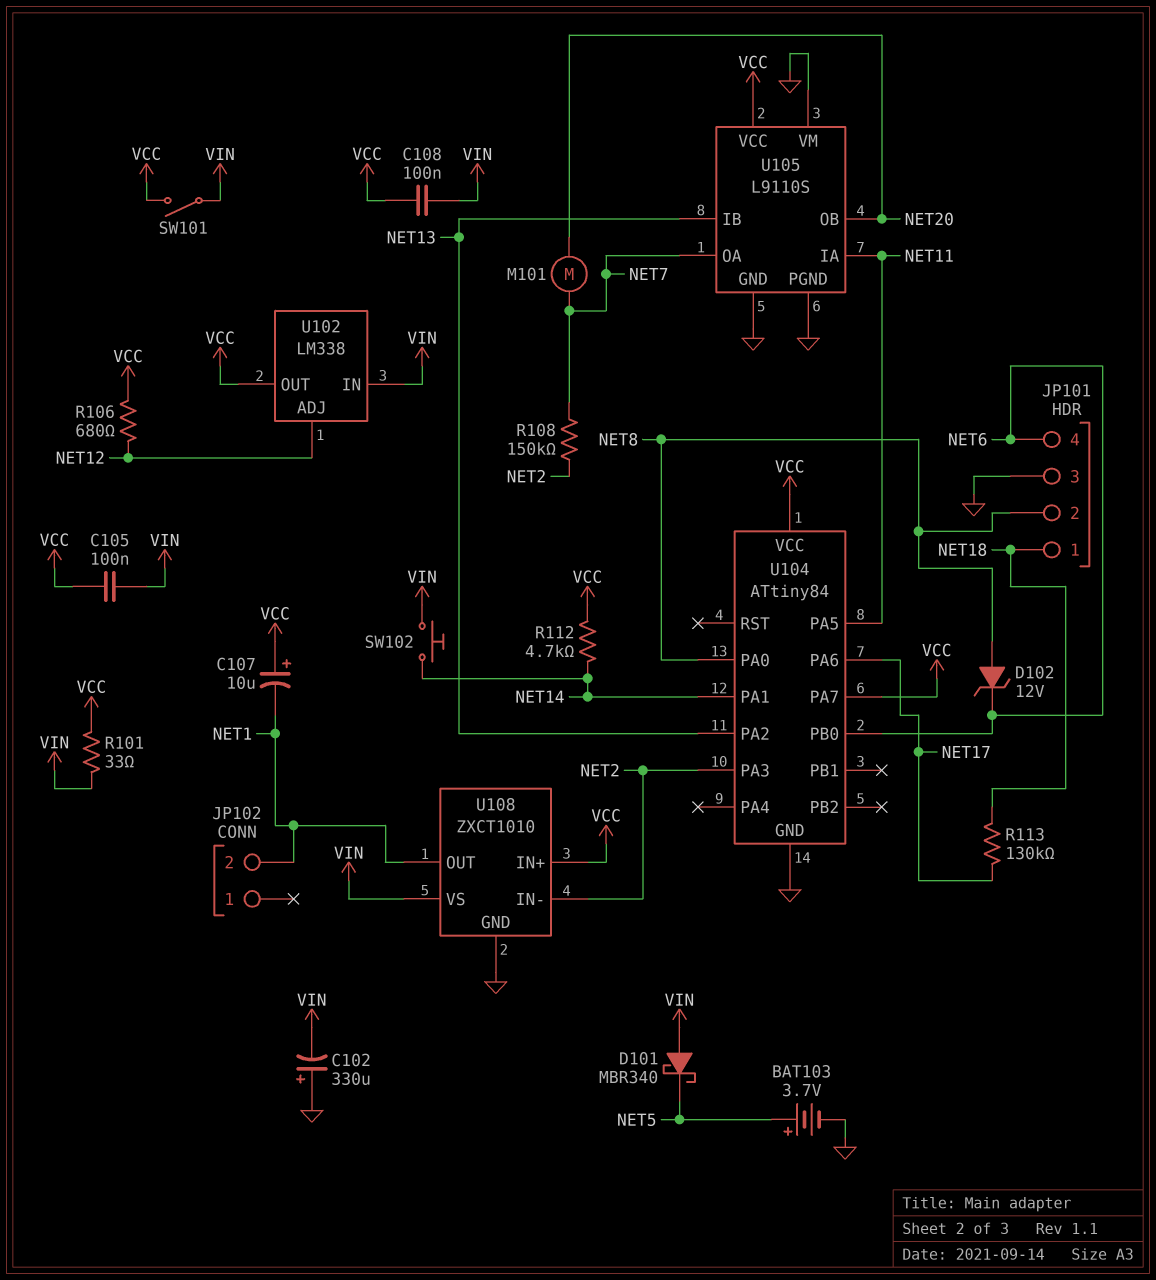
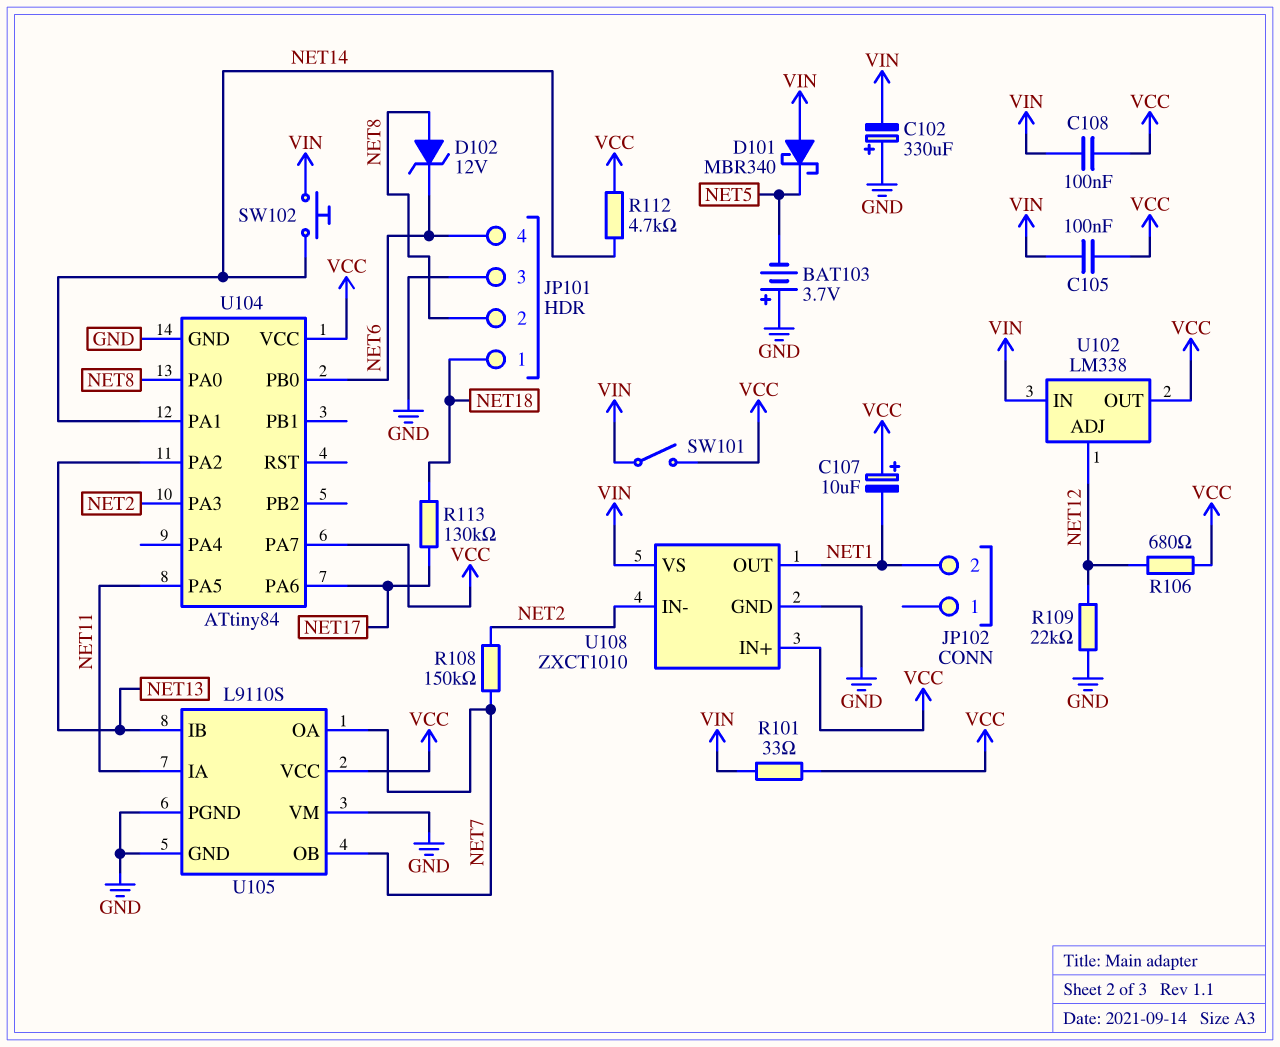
BAT103: 3.7V (plus NET5, minus GND) -> 3.7V (plus GND, minus NET5)
M101: motor (NET7, NET20) -> none
R109: none -> 22k (GND, NET12)
U105 pin OB: NET20 -> NET7

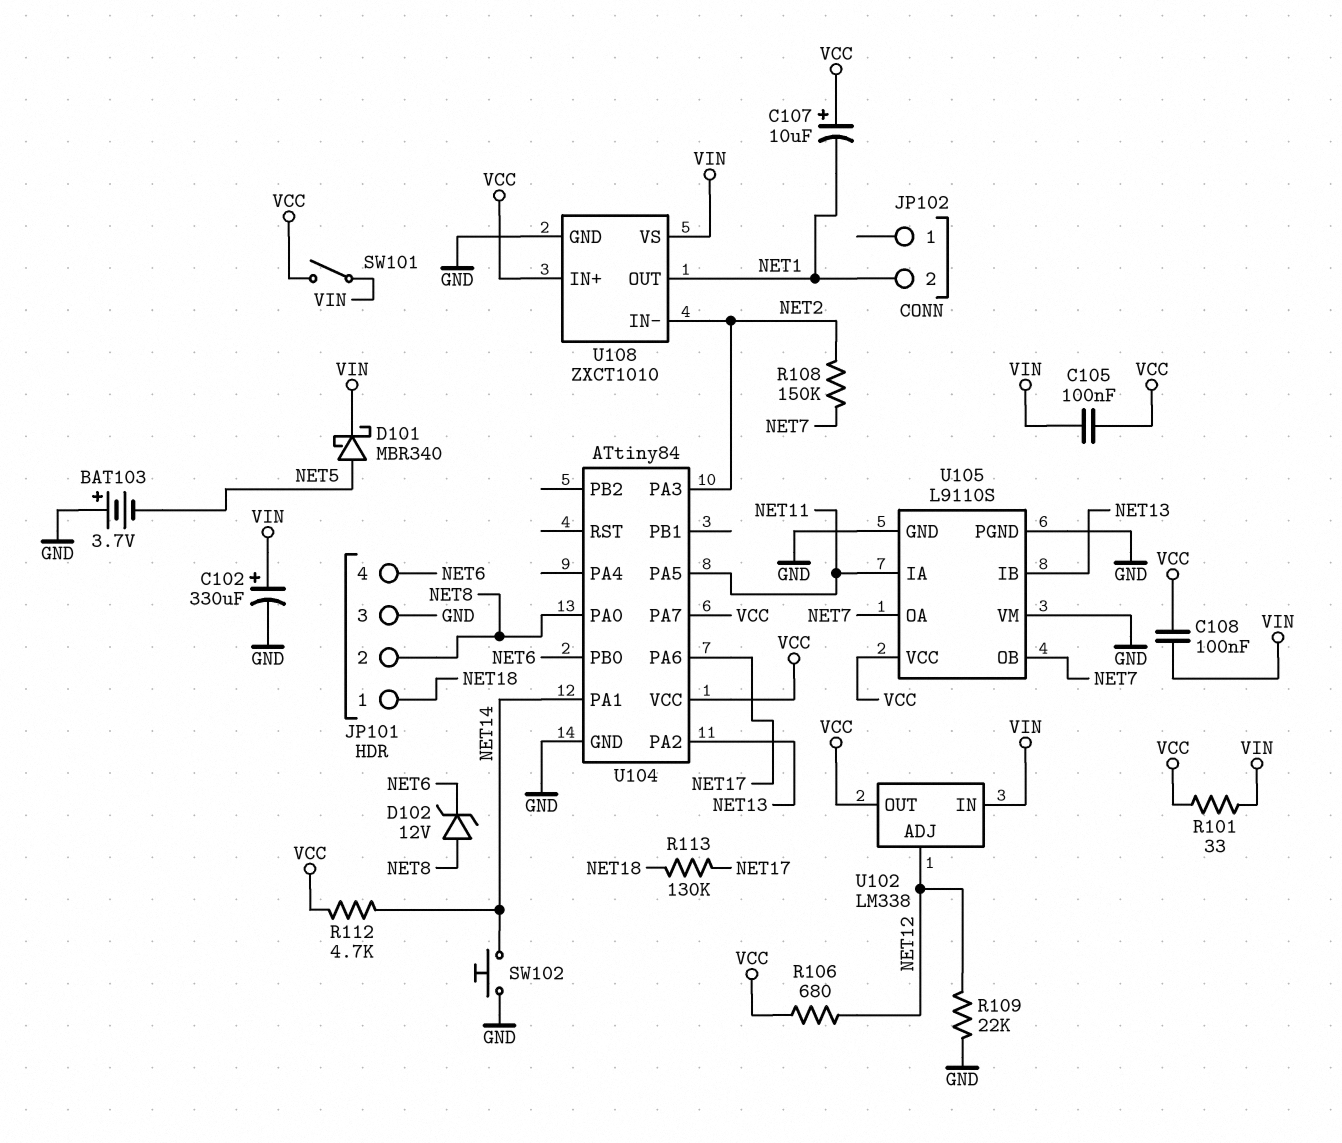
C102: 330uF (plus GND, minus VIN) -> 330uF (plus VIN, minus GND)
D101: schottky MBR340 (A VIN, K NET5) -> schottky MBR340 (A NET5, K VIN)
SW102: button (NET14, VIN) -> button (GND, NET14)

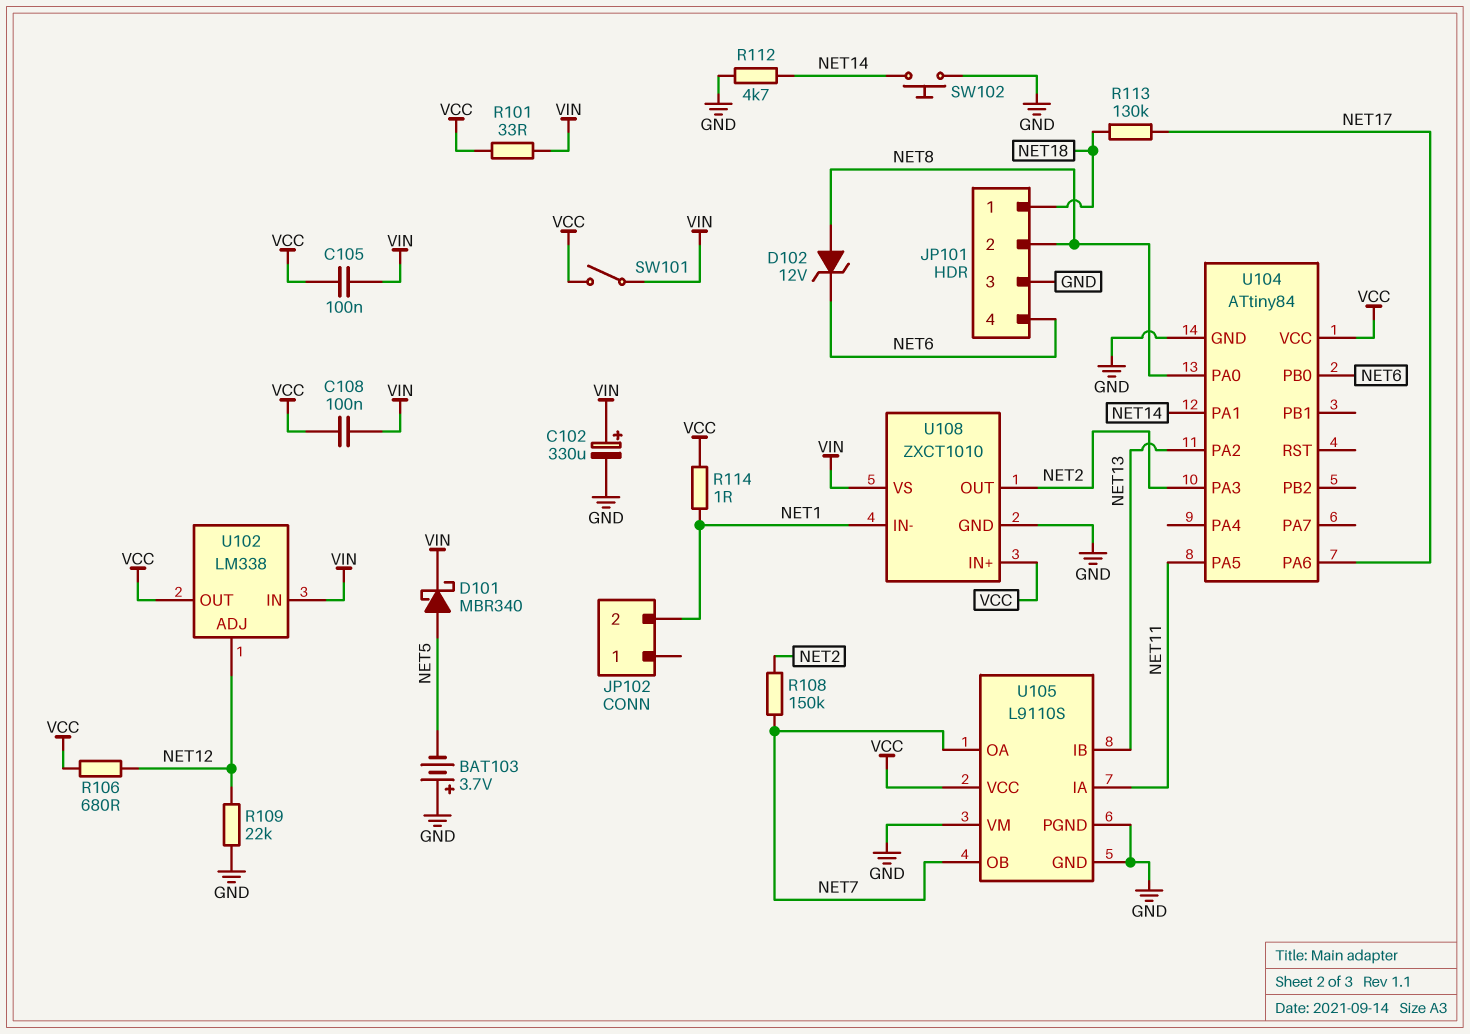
C107: 10uF (plus VCC, minus NET1) -> none
R112: 4.7k (NET14, VCC) -> 4.7k (GND, NET14)
R114: none -> 1 (NET1, VCC)
U104 pin PA7: VCC -> none
U108 pin IN-: NET2 -> NET1
U108 pin OUT: NET1 -> NET2

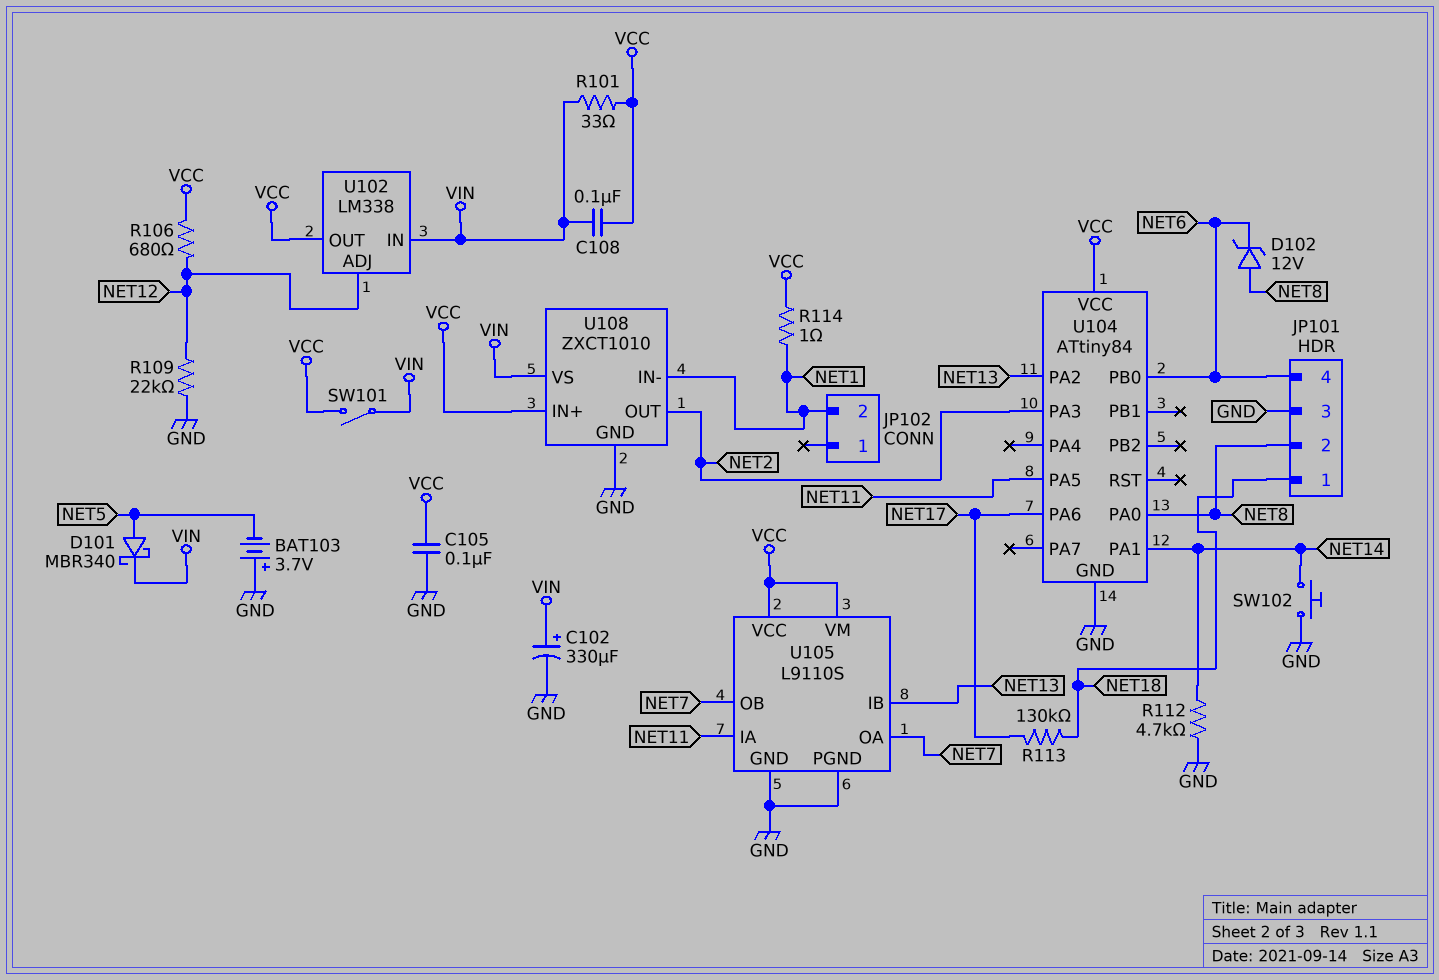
C105: 100nF (VCC, VIN) -> 100nF (GND, VCC)
R108: 150k (NET2, NET7) -> none
U105 pin VM: GND -> VCC

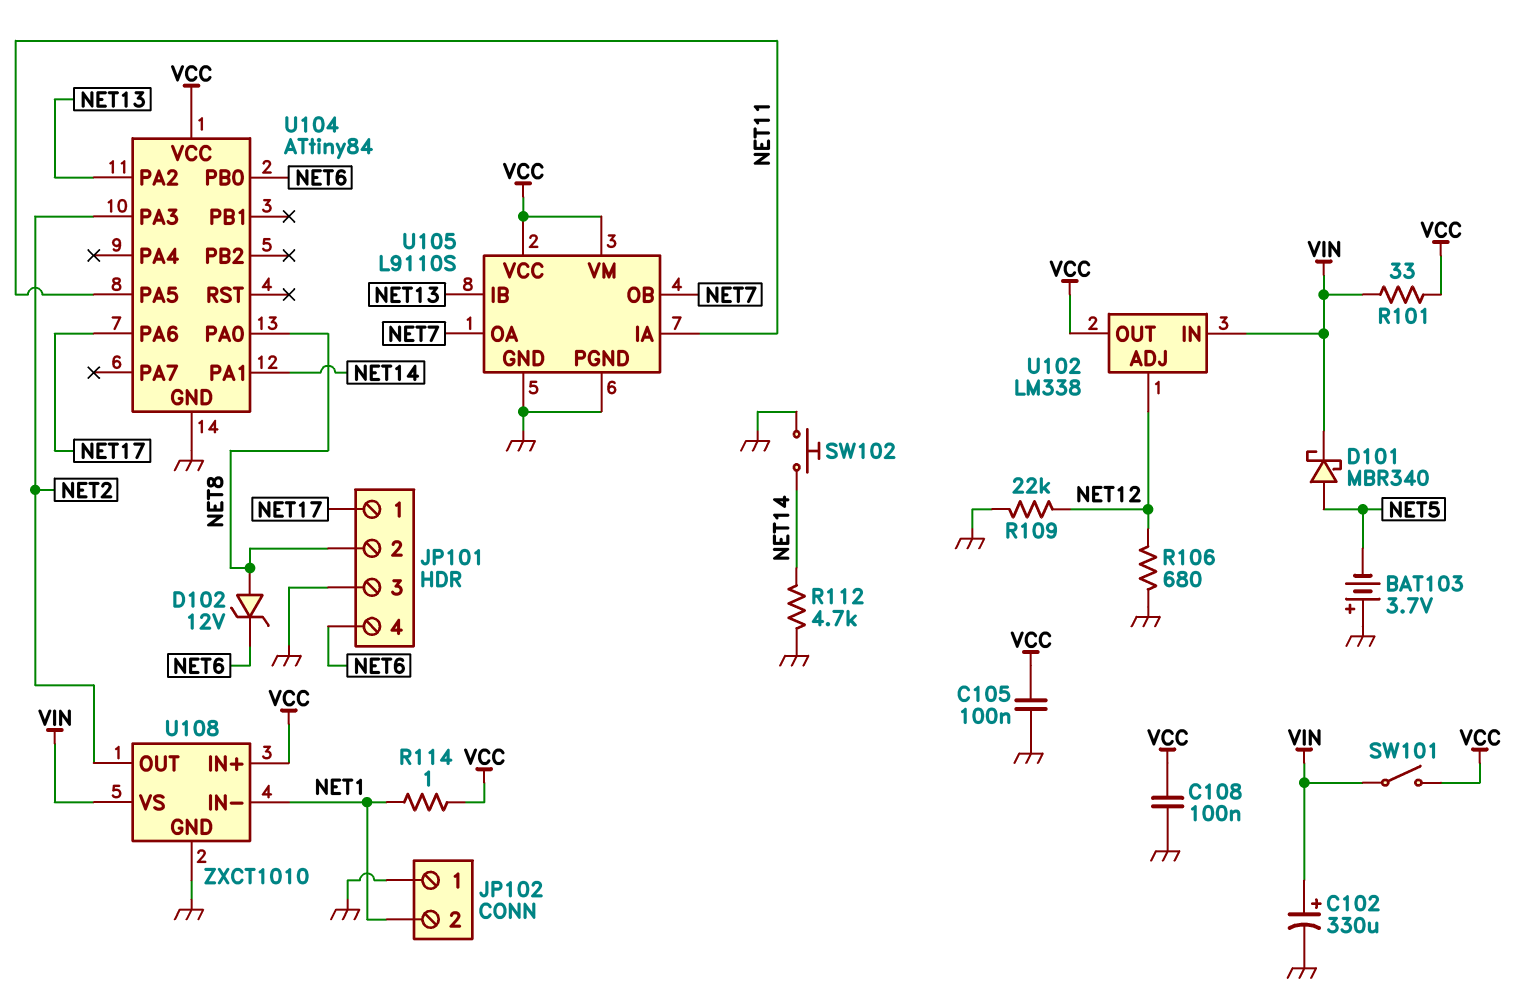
C108: 100nF (VCC, VIN) -> 100nF (GND, VCC)
JP101 pin 1: NET18 -> NET17
JP102 pin 1: none -> GND
R106: 680 (NET12, VCC) -> 680 (GND, NET12)
R113: 130k (NET17, NET18) -> none

